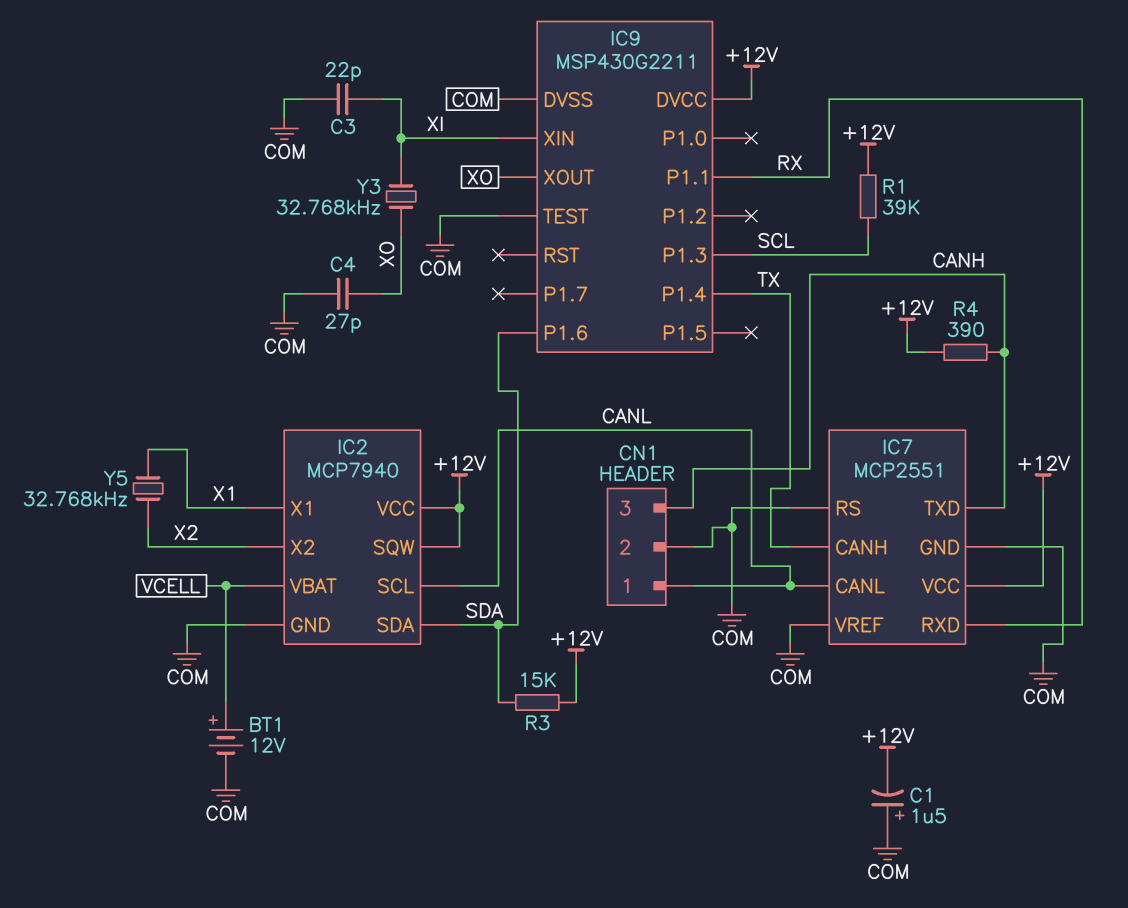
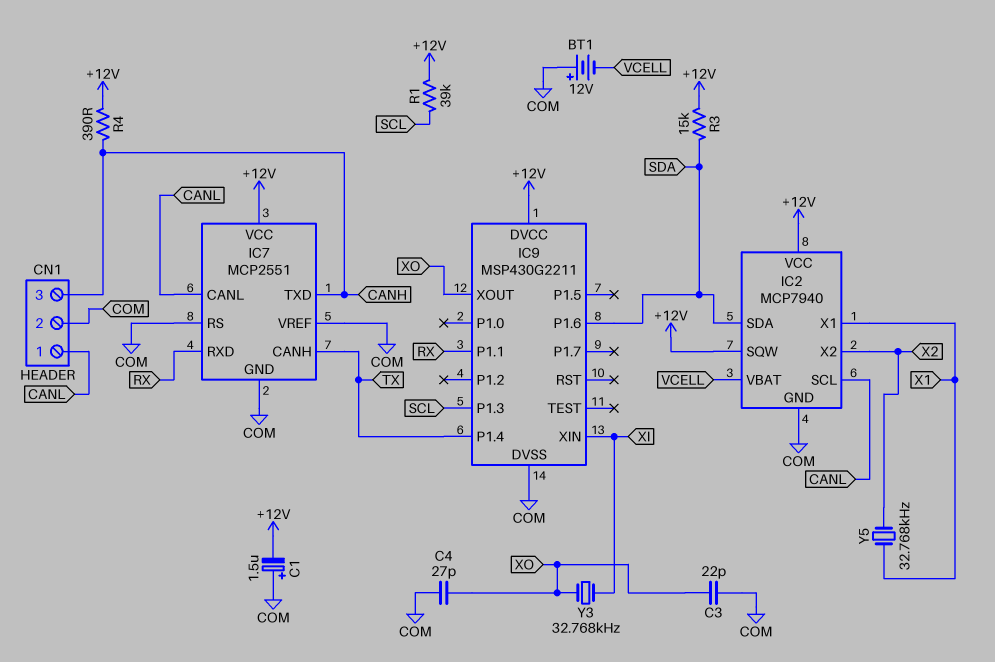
BT1: 12V (plus VCELL, minus COM) -> 12V (plus COM, minus VCELL)
C3: 22pF (COM, XI) -> 22pF (COM, XO)
IC9 pin TEST: COM -> none

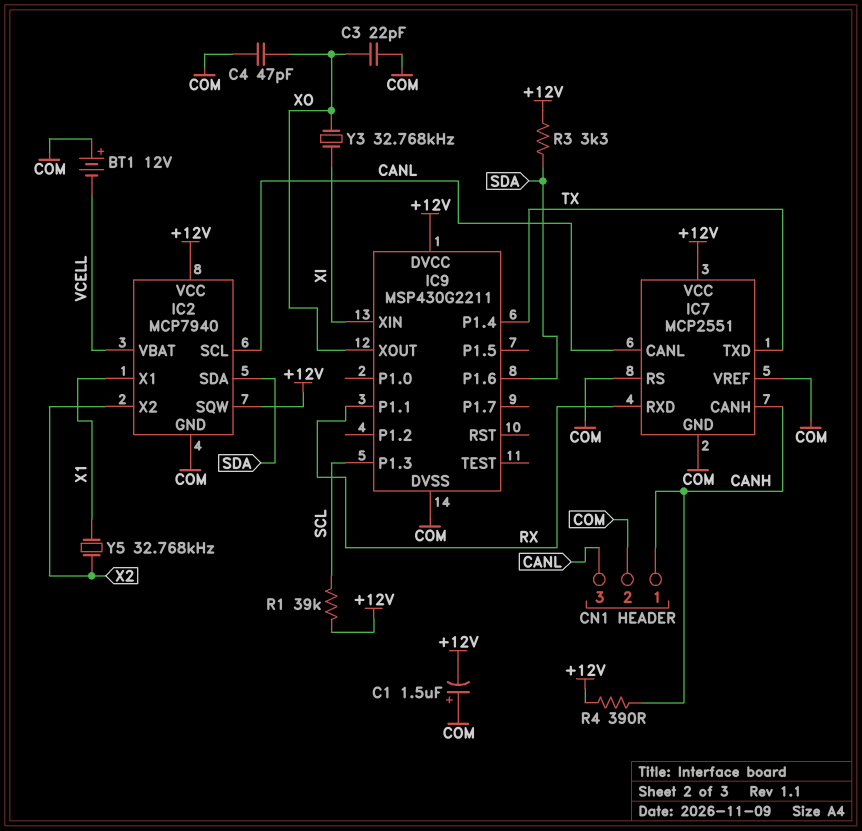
C4: 27pF (COM, XO) -> 47pF (COM, XO)
CN1 pin 1: CANL -> CANH
CN1 pin 3: CANH -> CANL
IC7 pin CANH: TX -> CANH
IC7 pin TXD: CANH -> TX
R3: 15k (+12V, SDA) -> 3.3k (+12V, SDA)

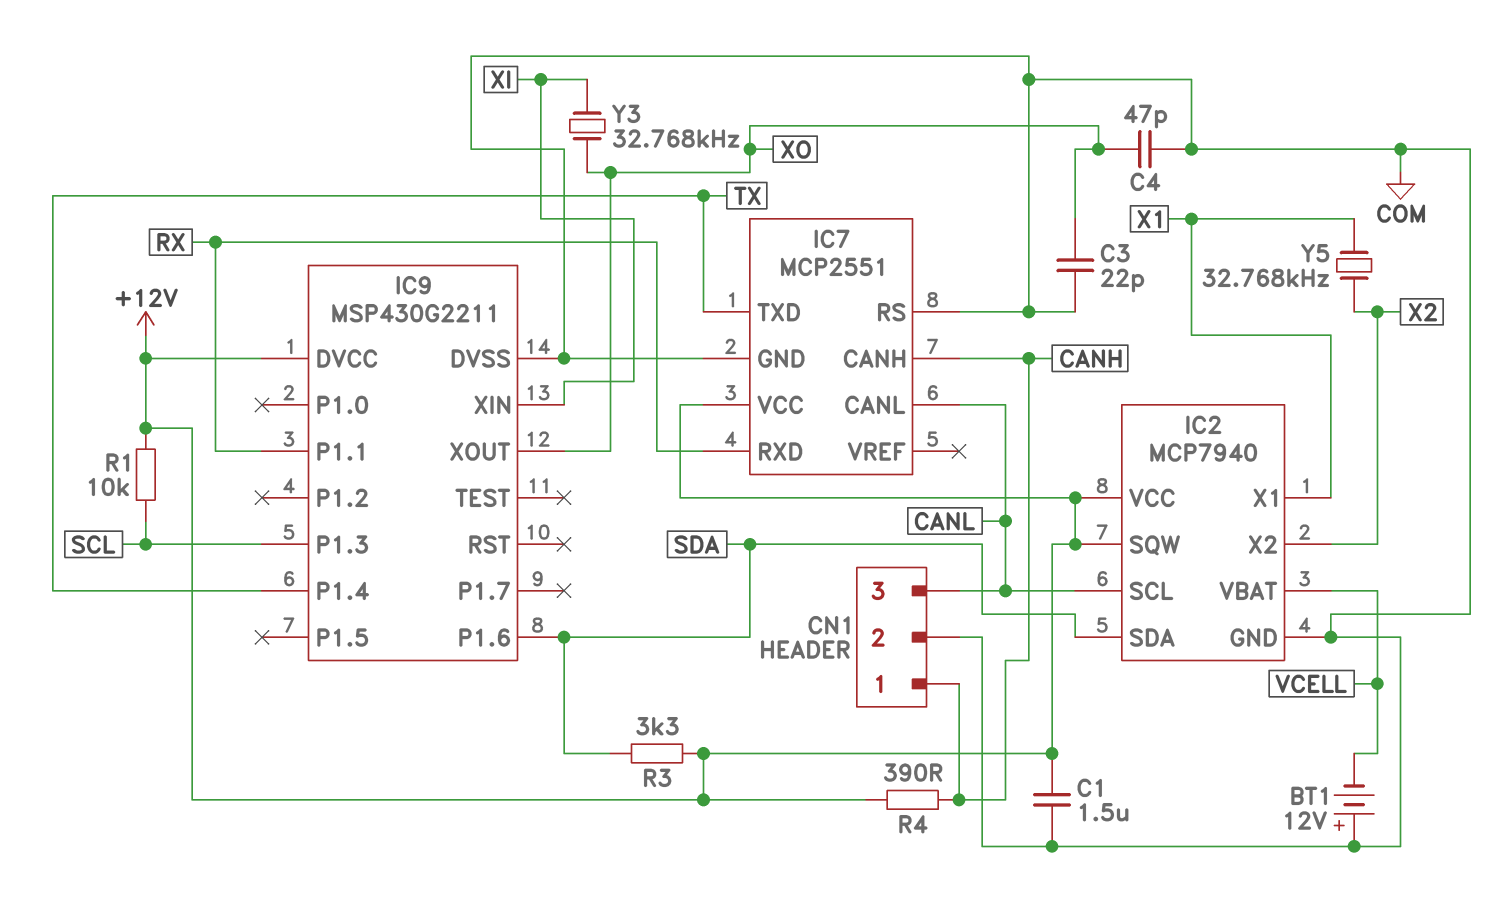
C1: 1.5uF (plus COM, minus +12V) -> 1.5uF (+12V, COM)
IC7 pin VREF: COM -> none
R1: 39k (+12V, SCL) -> 10k (+12V, SCL)

